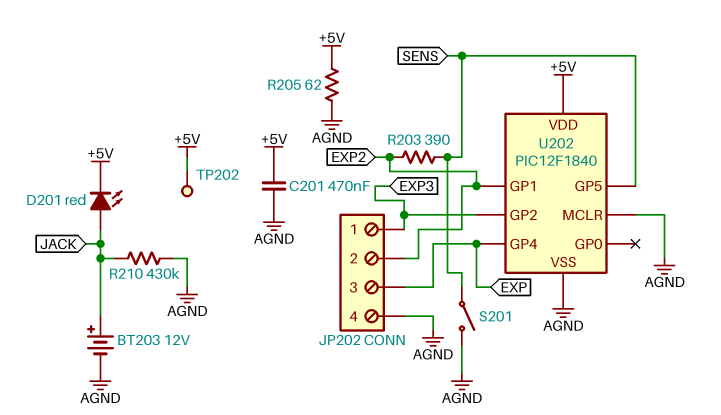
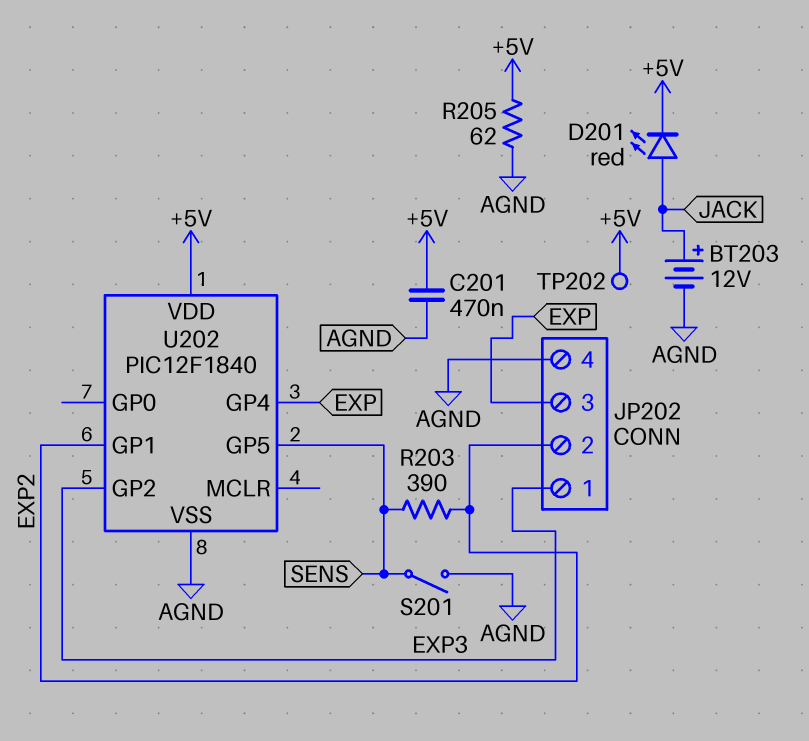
R210: 430k (AGND, JACK) -> none
U202 pin MCLR: AGND -> none

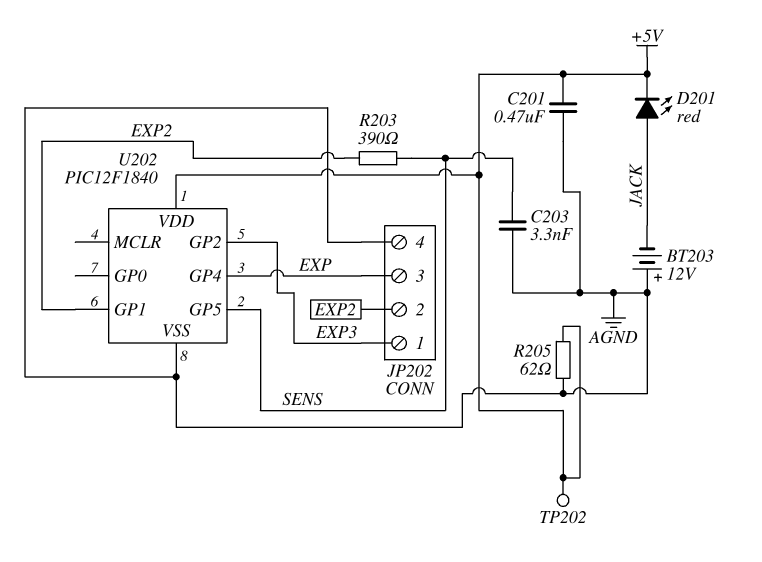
BT203: 12V (plus JACK, minus AGND) -> 12V (plus AGND, minus JACK)
C203: none -> 3.3nF (AGND, SENS)
S201: switch (AGND, SENS) -> none

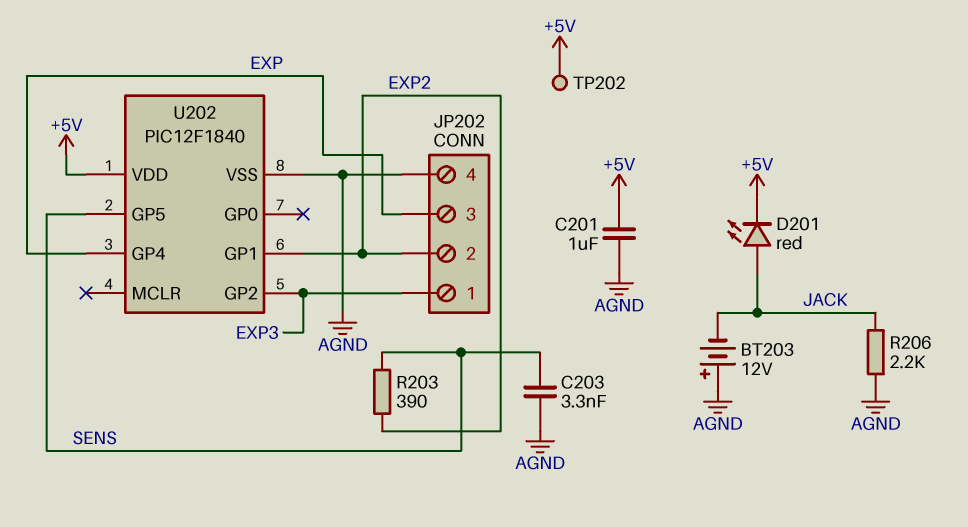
C201: 470nF (+5V, AGND) -> 1uF (+5V, AGND)
R205: 62 (+5V, AGND) -> none
R206: none -> 2.2k (AGND, JACK)

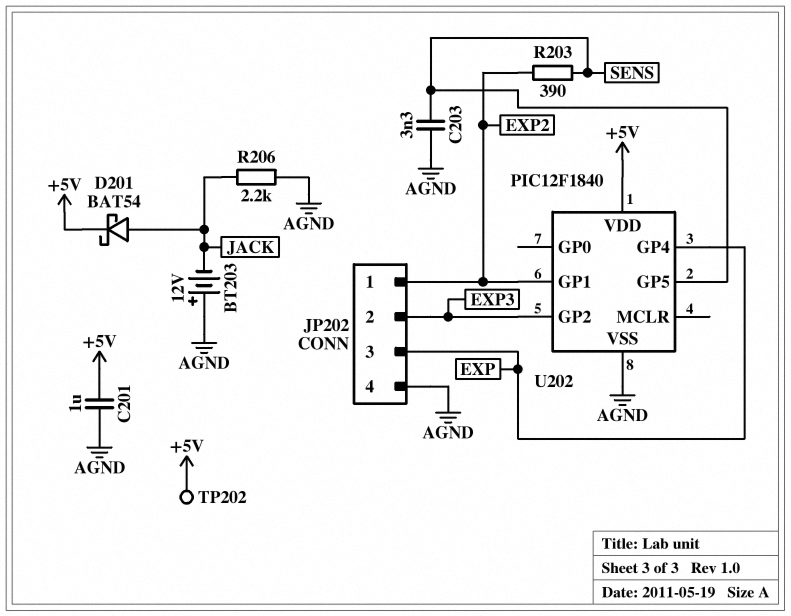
D201: LED red (A JACK, K +5V) -> schottky BAT54 (A JACK, K +5V)
JP202 pin 1: EXP3 -> EXP2
JP202 pin 2: EXP2 -> EXP3

